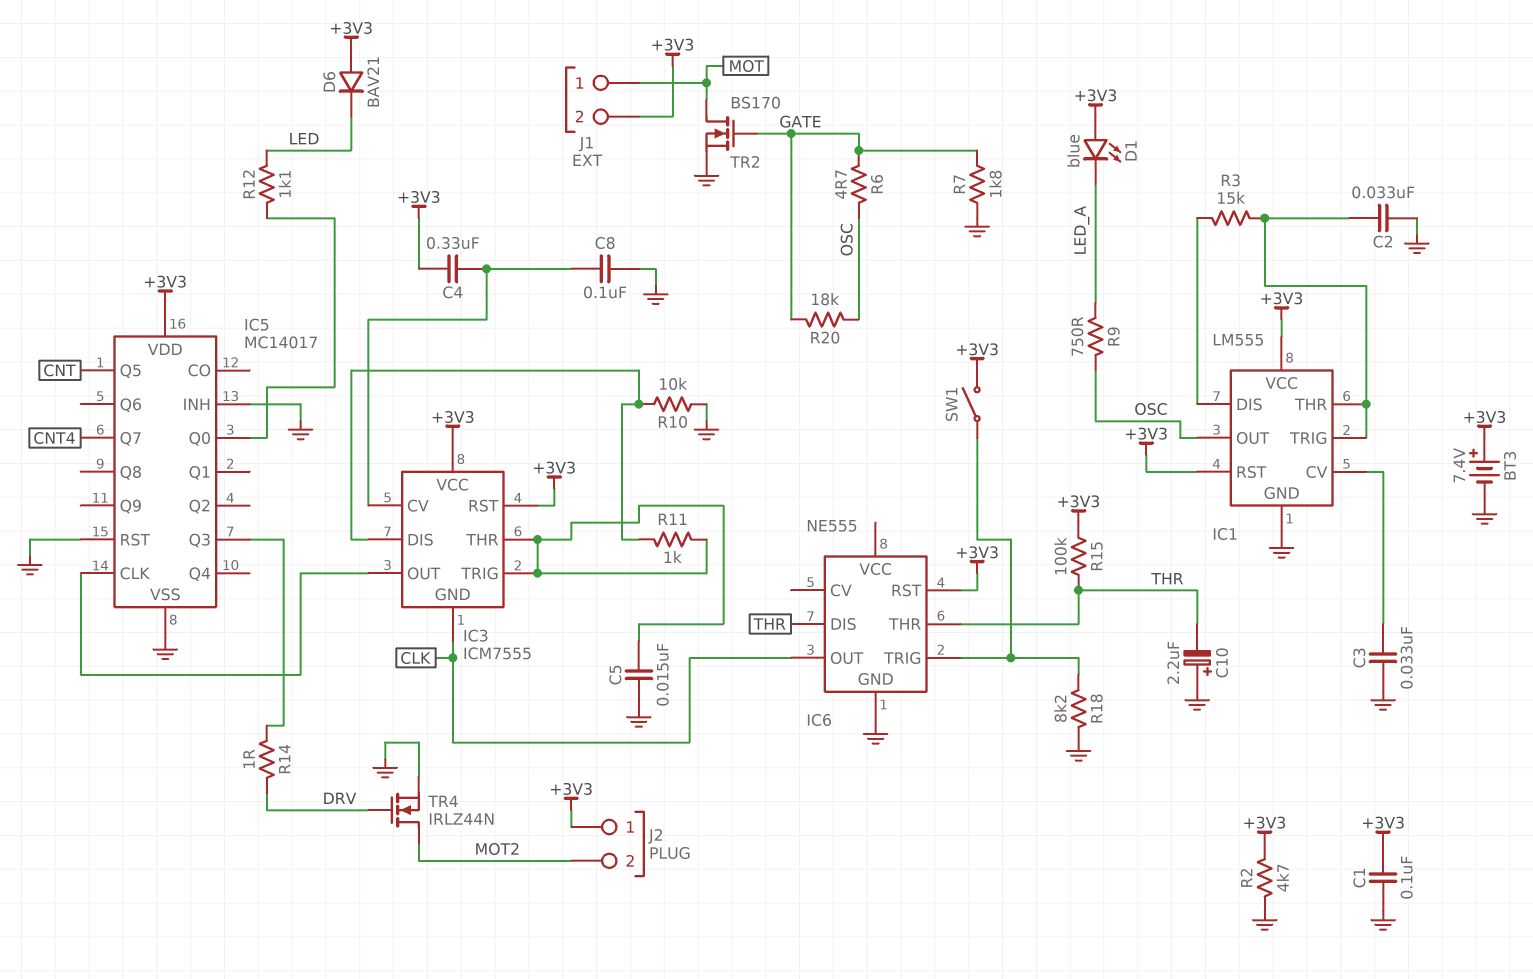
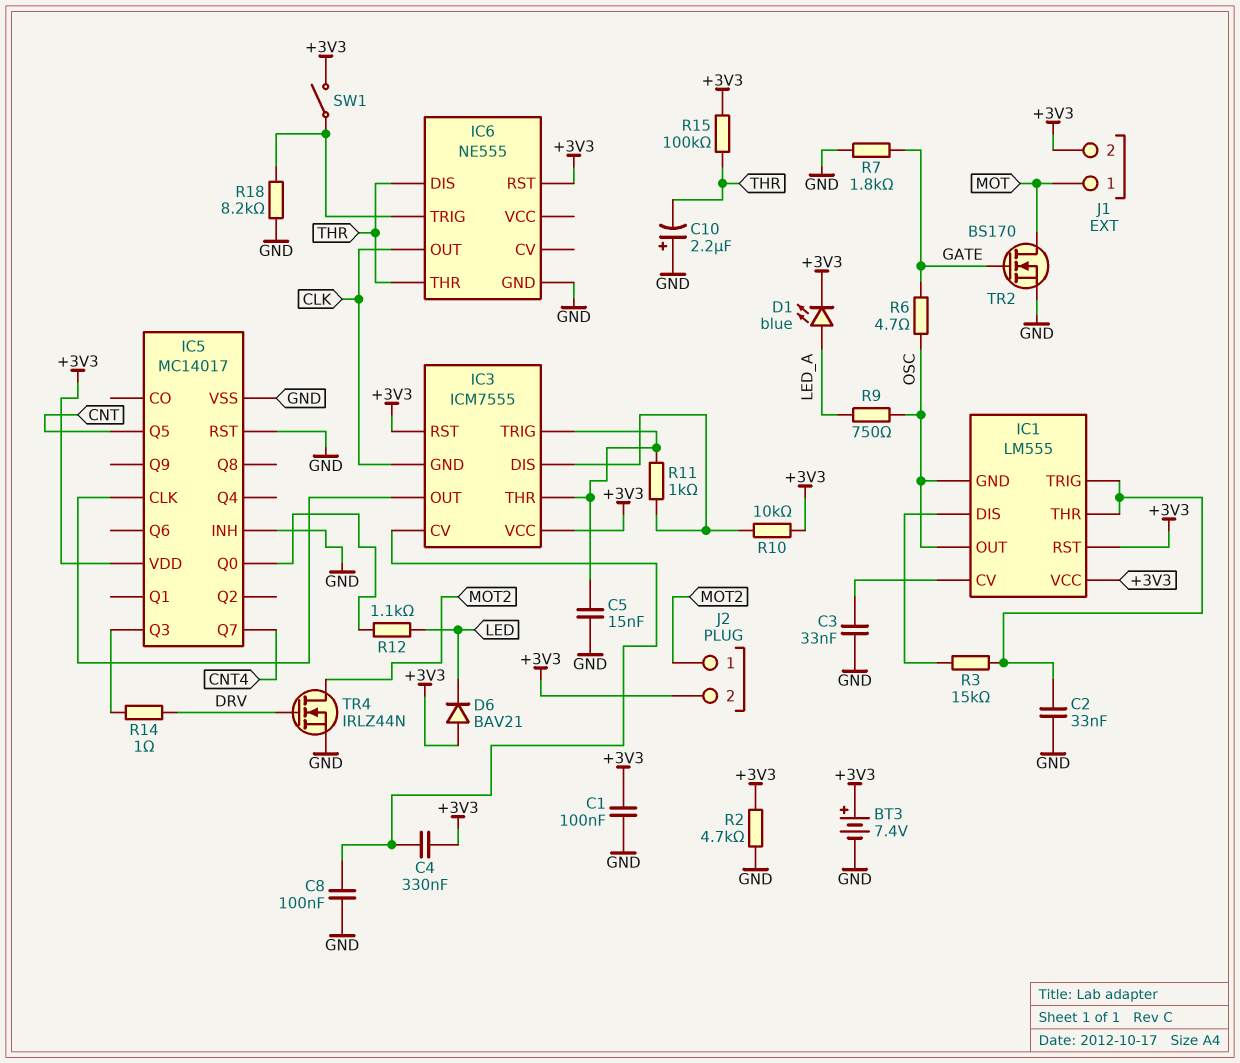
D1: LED blue (A +3V3, K LED_A) -> LED blue (A LED_A, K +3V3)
IC1 pin GND: GND -> OSC
J2 pin 1: +3V3 -> MOT2
J2 pin 2: MOT2 -> +3V3
R10: 10k (GND, IC3/DIS) -> 10k (+3V3, IC3/DIS)
R20: 18k (GATE, OSC) -> none

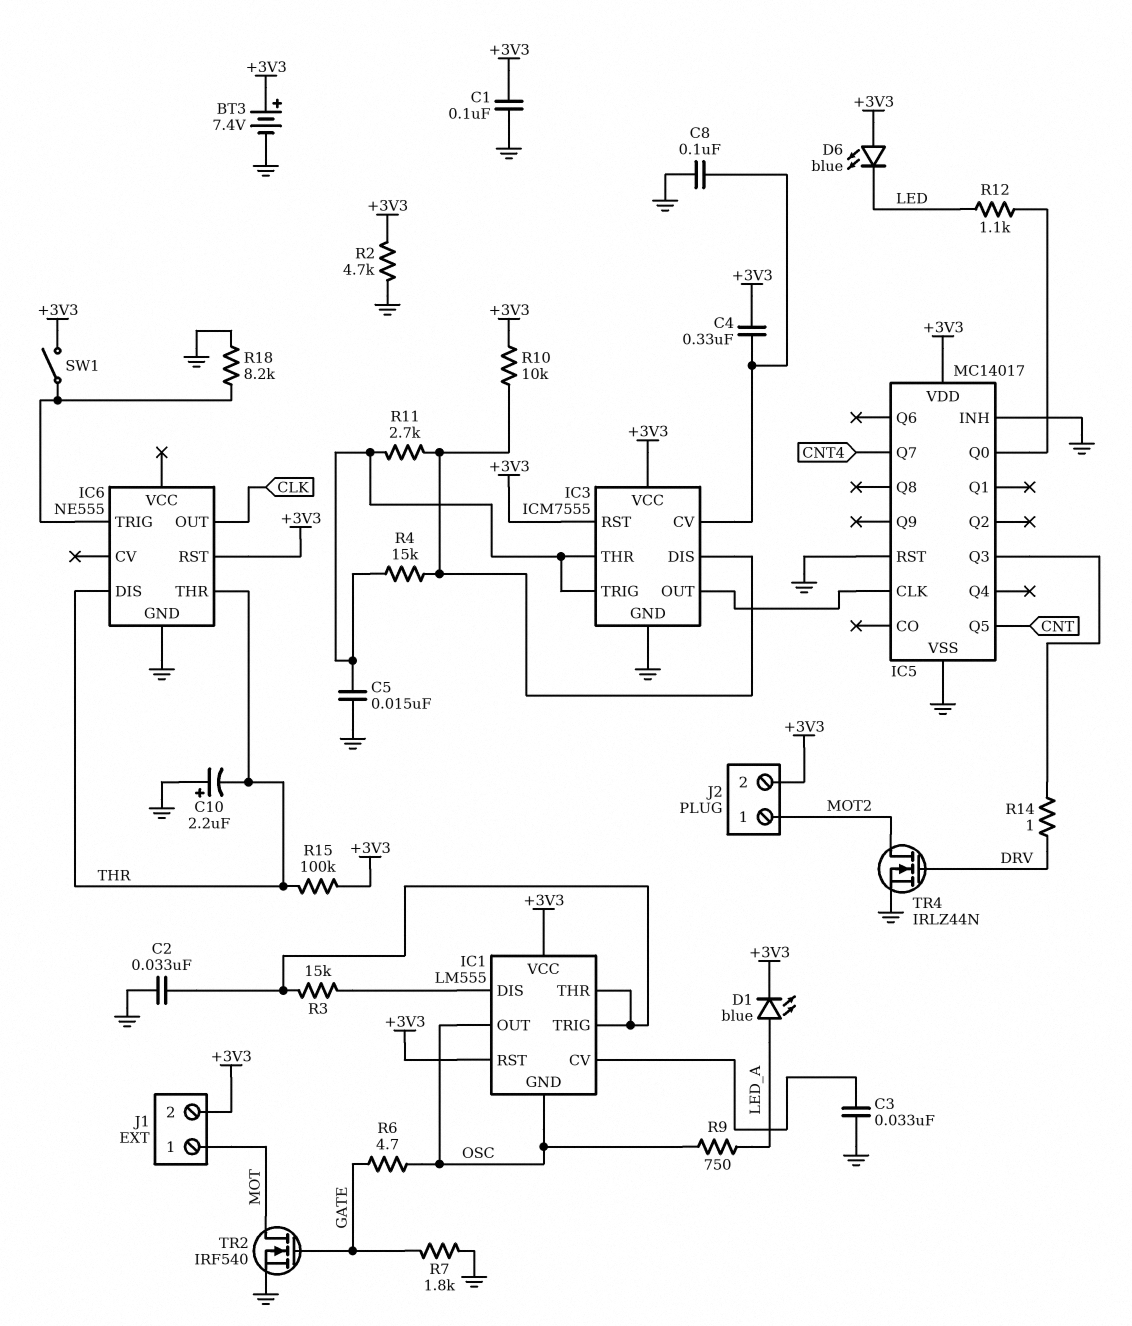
D6: diode BAV21 (A +3V3, K LED) -> LED blue (A +3V3, K LED)
IC3 pin GND: CLK -> GND
R4: none -> 15k (IC3/DIS, IC3/THR)
R11: 1k (IC3/DIS, IC3/THR) -> 2.7k (IC3/DIS, IC3/THR)
TR2: NMOS BS170 (G GATE, D MOT, S GND) -> NMOS IRF540 (G GATE, D MOT, S GND)

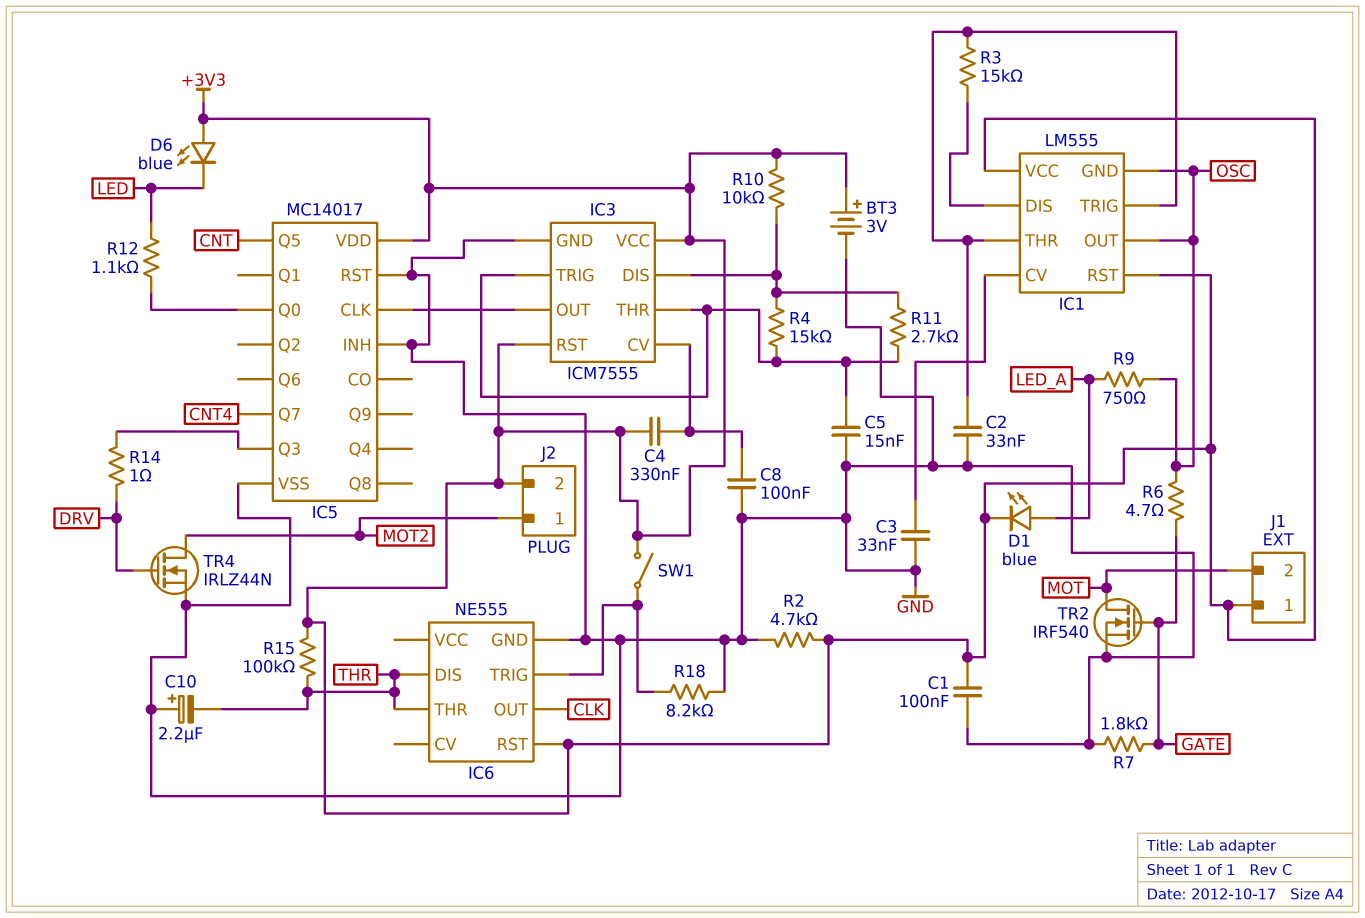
BT3: 7.4V (plus +3V3, minus GND) -> 3V (plus +3V3, minus GND)
J1 pin 1: MOT -> +3V3
J1 pin 2: +3V3 -> MOT

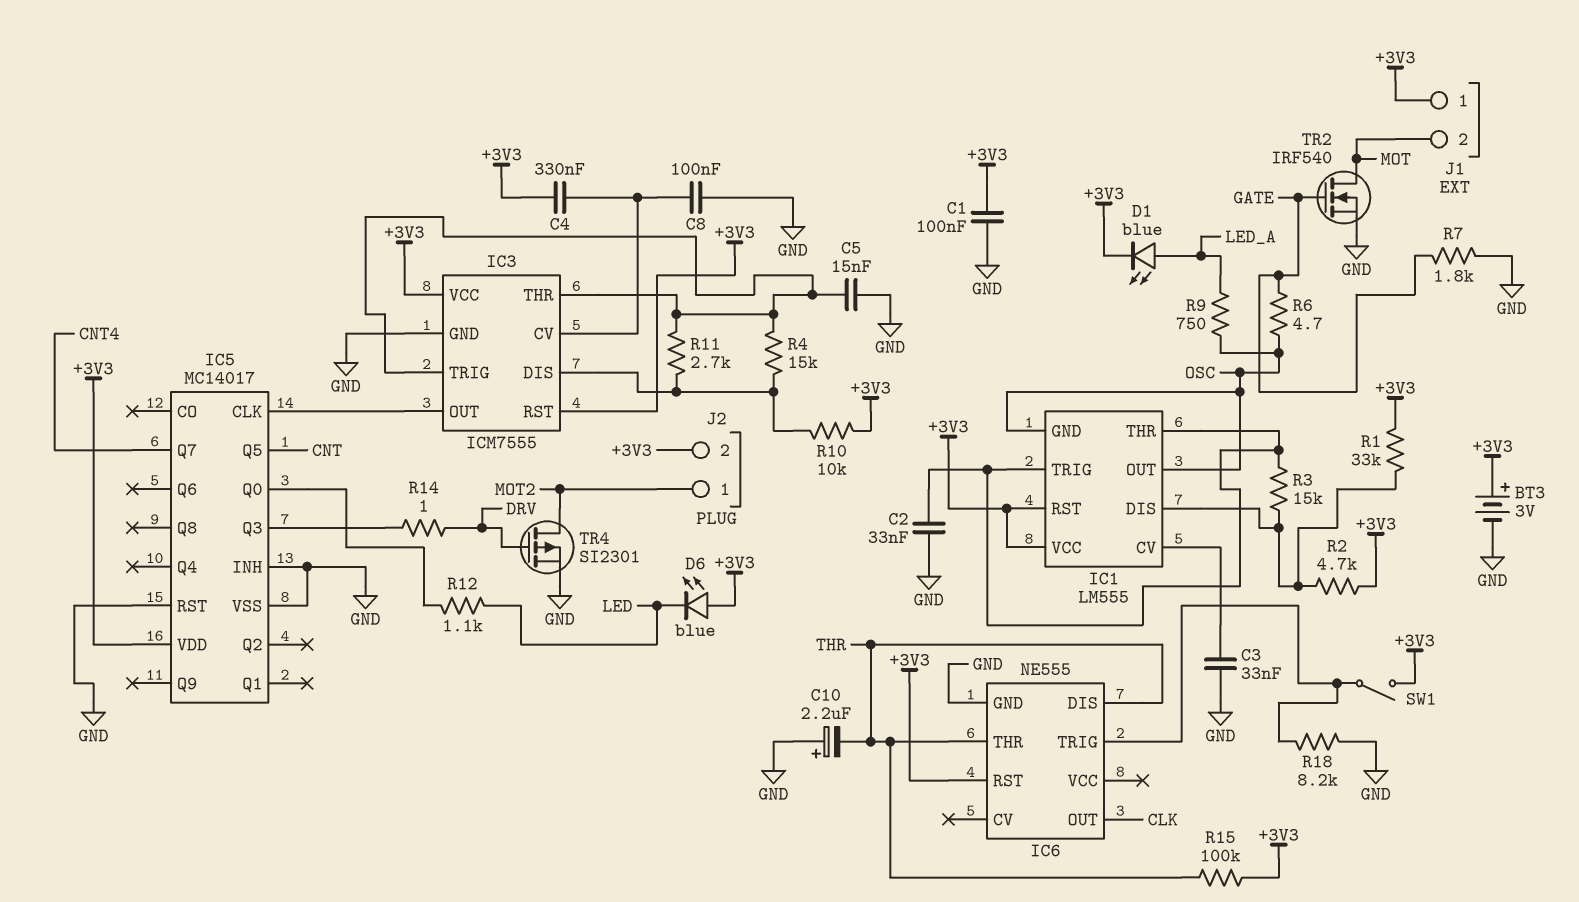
R1: none -> 33k (+3V3, IC1/DIS)
R2: 4.7k (+3V3, GND) -> 4.7k (+3V3, IC1/DIS)
TR4: NMOS IRLZ44N (G DRV, D MOT2, S GND) -> PMOS SI2301 (G DRV, D MOT2, S GND)

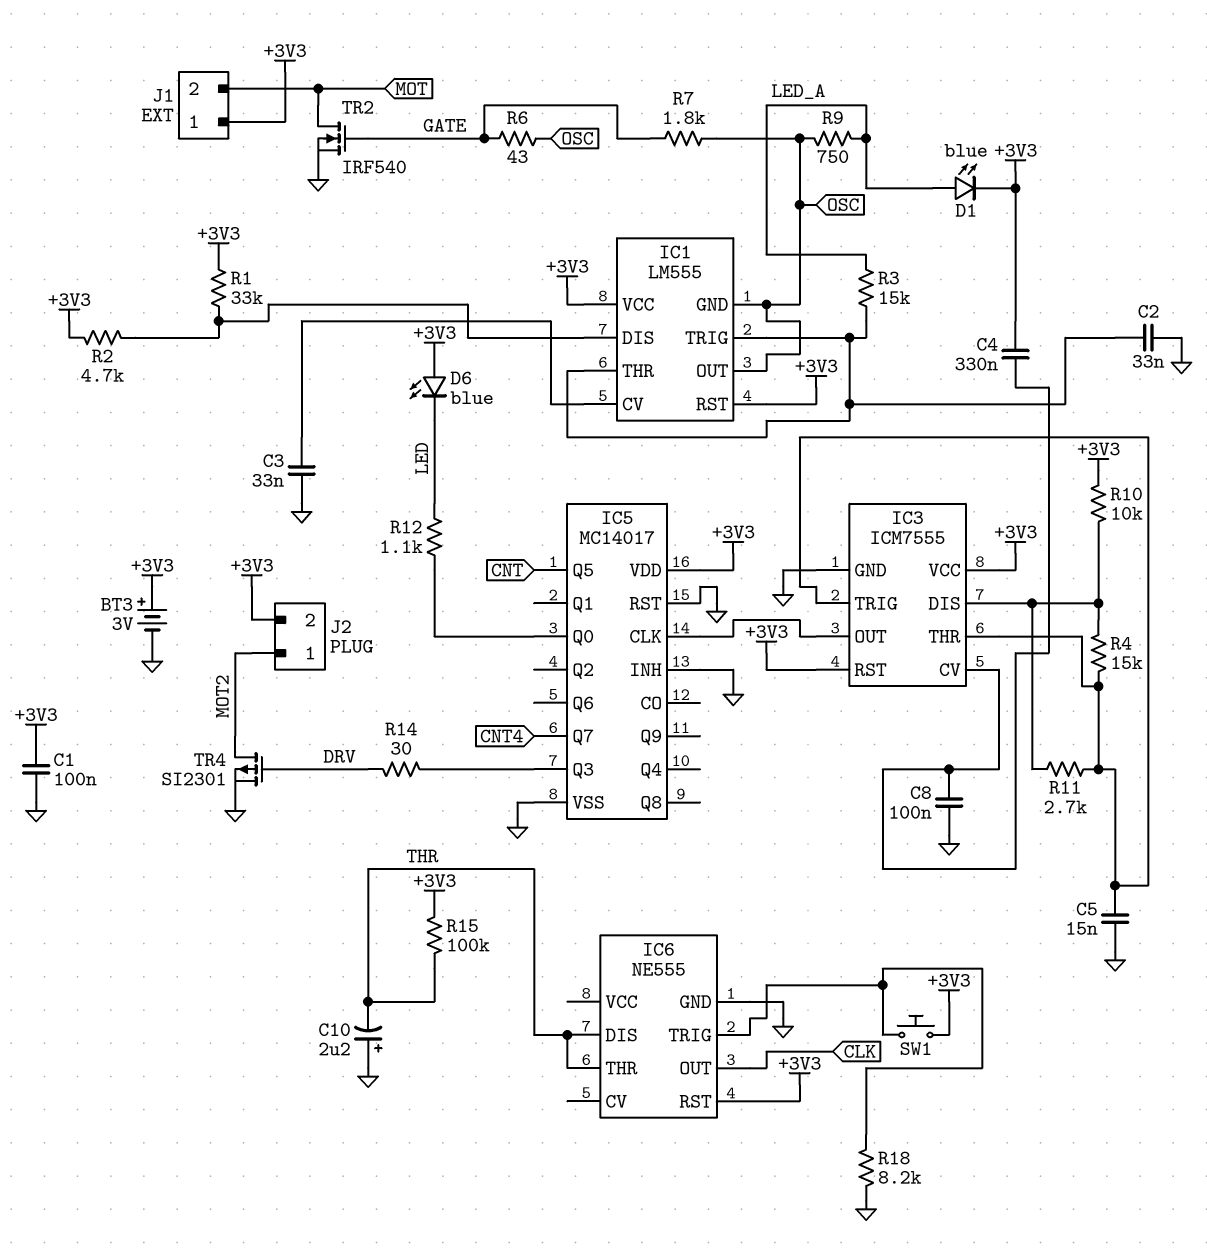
R3: 15k (IC1/DIS, IC1/THR) -> 15k (IC1/THR, LED_A)
R6: 4.7 (GATE, OSC) -> 43 (GATE, OSC)
R7: 1.8k (GATE, GND) -> 1.8k (GATE, OSC)
R14: 1 (DRV, IC5/Q3) -> 30 (DRV, IC5/Q3)
SW1: switch (+3V3, IC6/TRIG) -> button (+3V3, IC6/TRIG)

